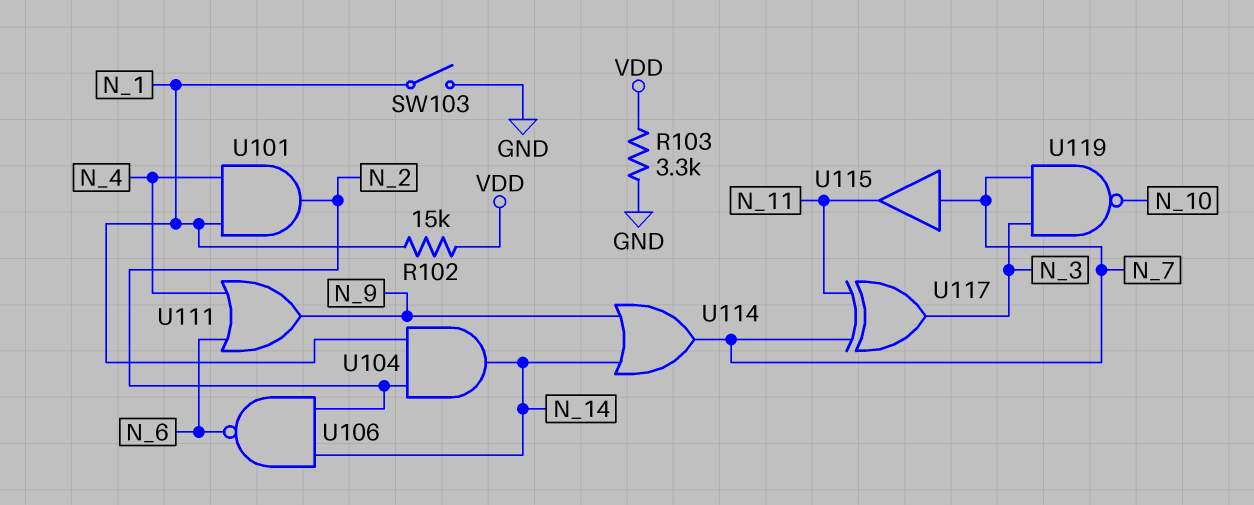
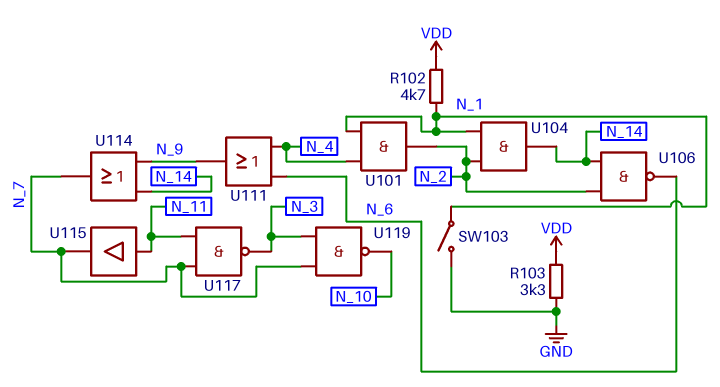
R102: 15k (N_1, VDD) -> 4.7k (N_1, VDD)
U115: buffer (in N_7, out N_11) -> buffer (in N_11, out N_7)
U117: XOR (in N_7, in N_11, out N_3) -> NAND (in N_7, in N_11, out N_3)

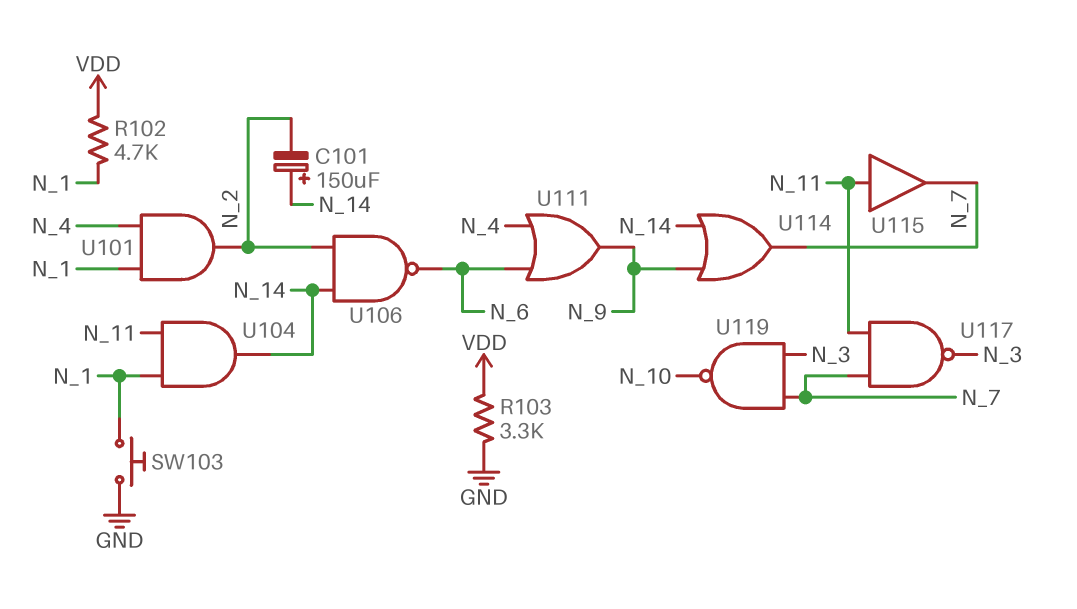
C101: none -> 150uF (plus N_14, minus N_2)
SW103: switch (GND, N_1) -> button (GND, N_1)
U104: AND (in N_1, in N_2, out N_14) -> AND (in N_1, in N_11, out N_14)

